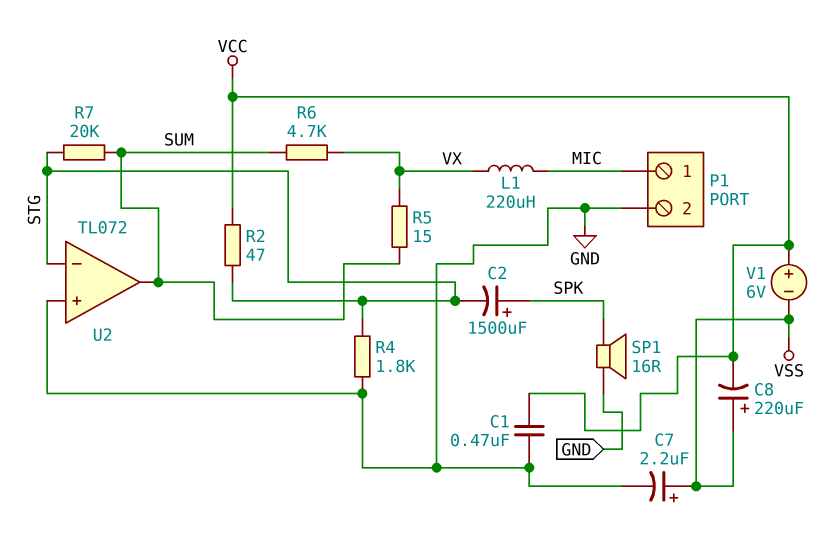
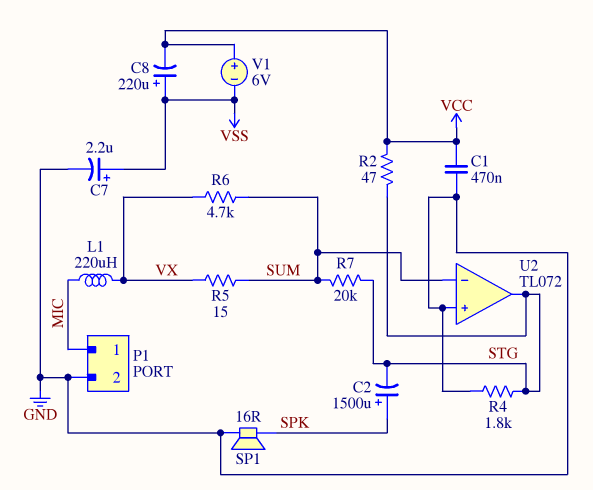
U2 pin in-: STG -> SUM
U2 pin out: SUM -> STG

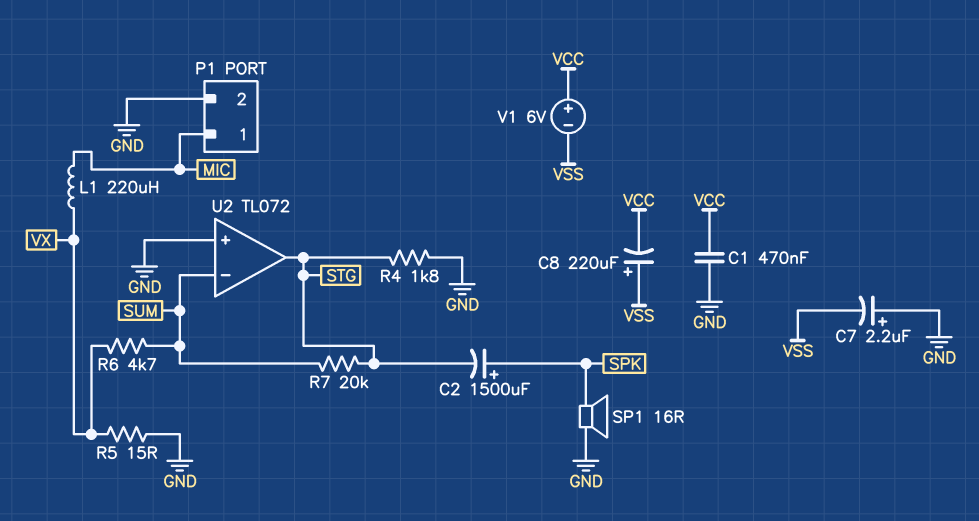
C7: 2.2uF (plus VSS, minus GND) -> 2.2uF (plus GND, minus VSS)
R2: 47 (STG, VCC) -> none
R5: 15 (SUM, VX) -> 15 (GND, VX)

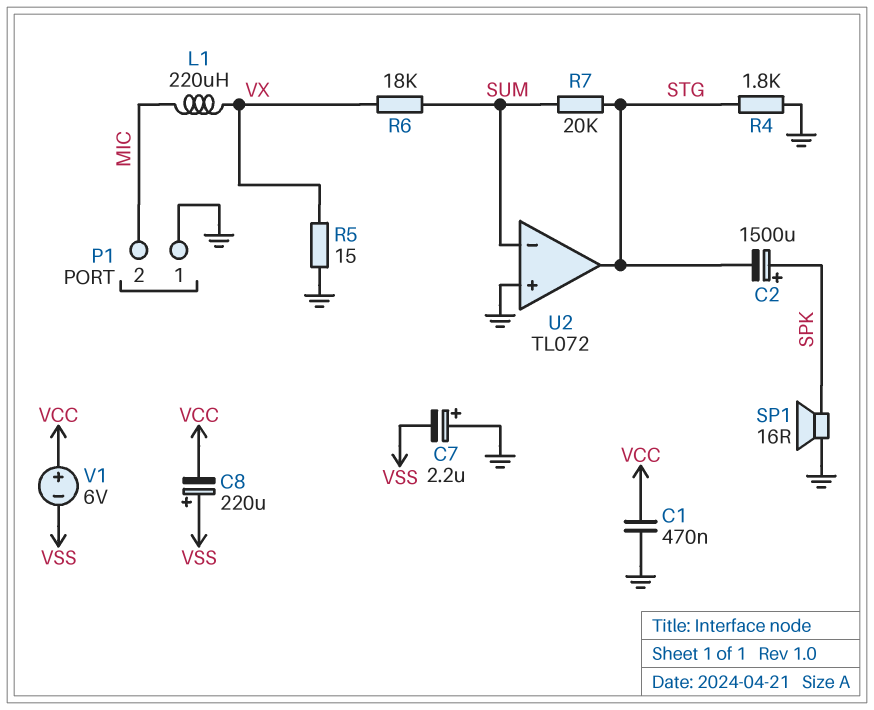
P1 pin 1: MIC -> GND
P1 pin 2: GND -> MIC
R6: 4.7k (SUM, VX) -> 18k (SUM, VX)

